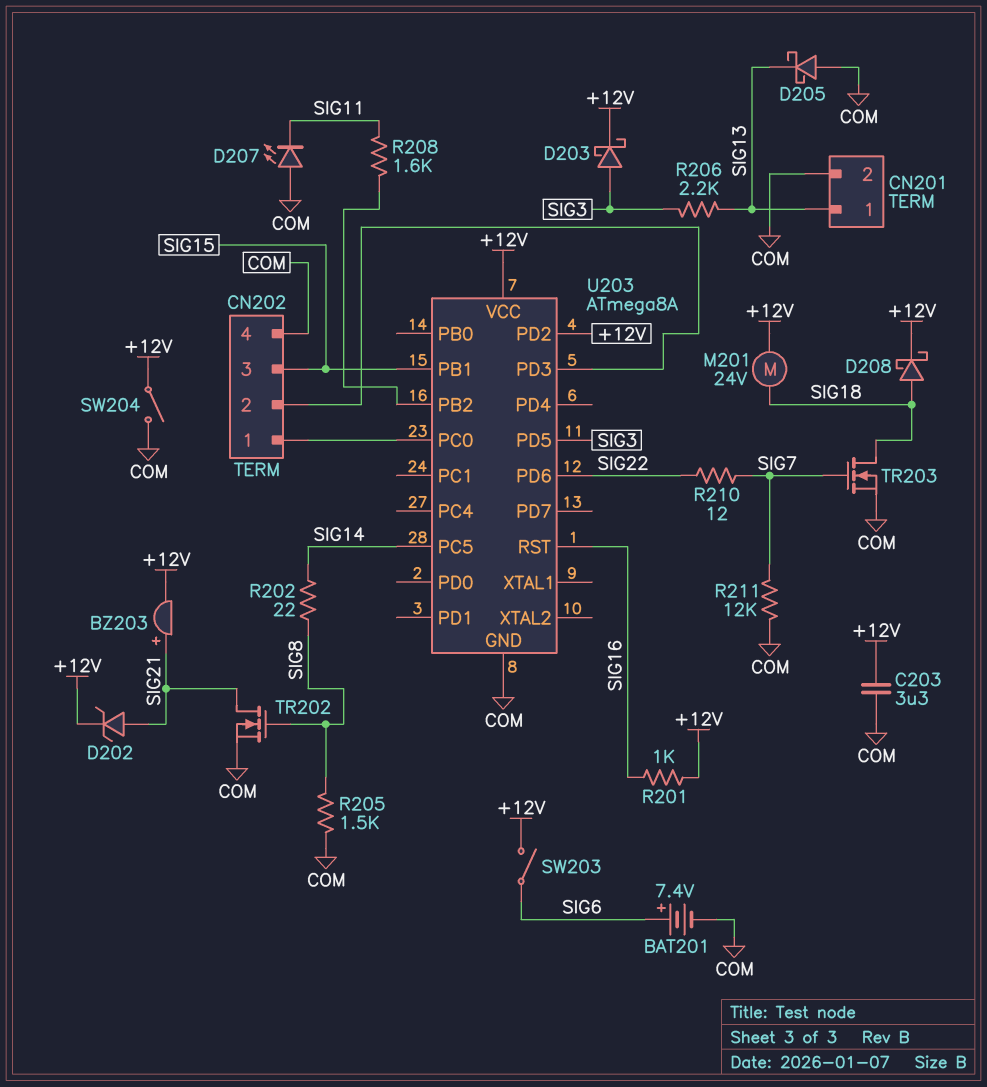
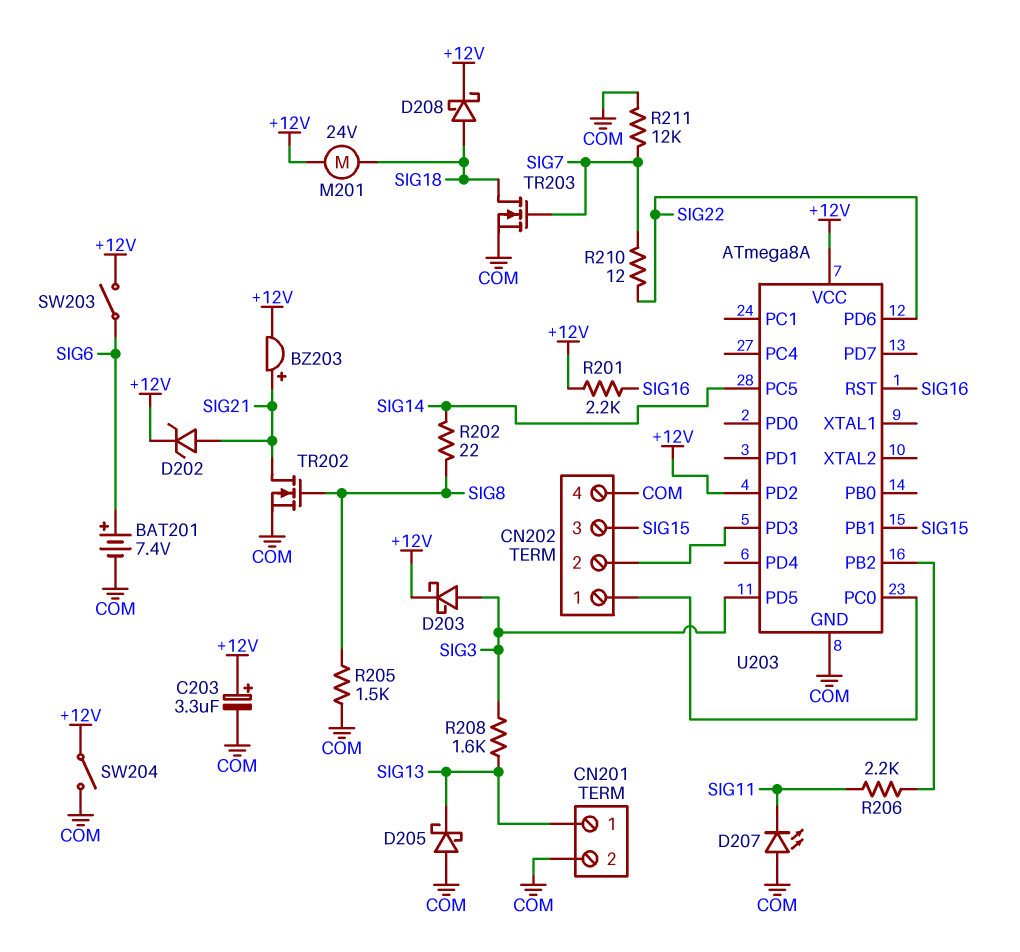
C203: 3.3uF (+12V, COM) -> 3.3uF (plus +12V, minus COM)
R201: 1k (+12V, SIG16) -> 2.2k (+12V, SIG16)
R206: 2.2k (SIG3, SIG13) -> 2.2k (SIG11, U203/PB2)
R208: 1.6k (SIG11, U203/PB2) -> 1.6k (SIG3, SIG13)

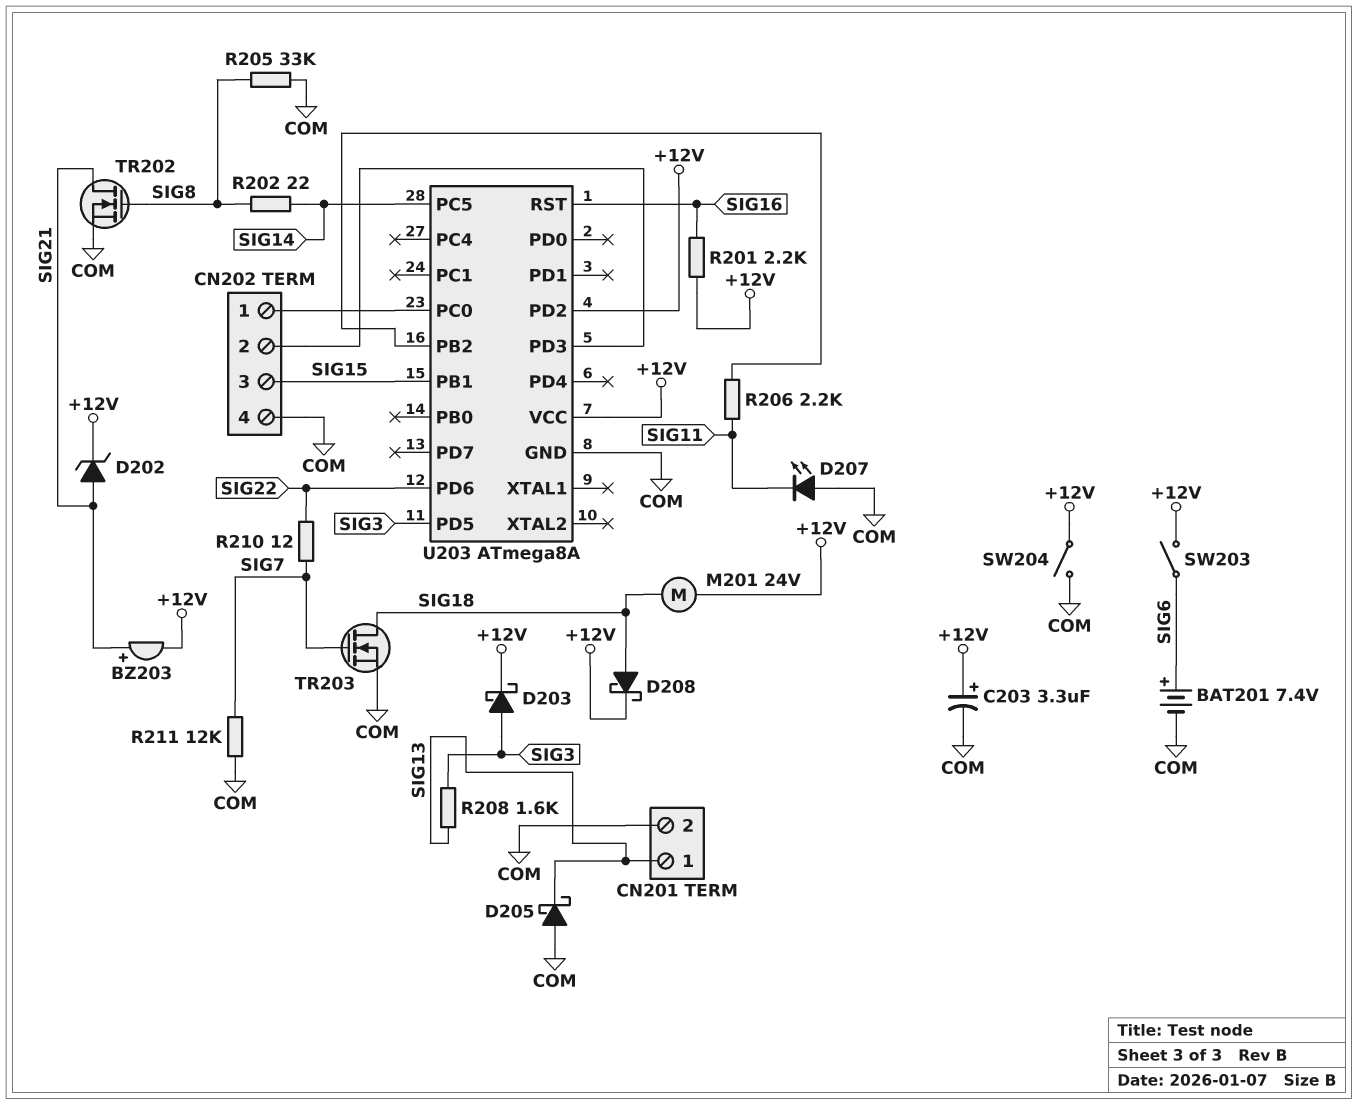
R205: 1.5k (COM, SIG8) -> 33k (COM, SIG8)

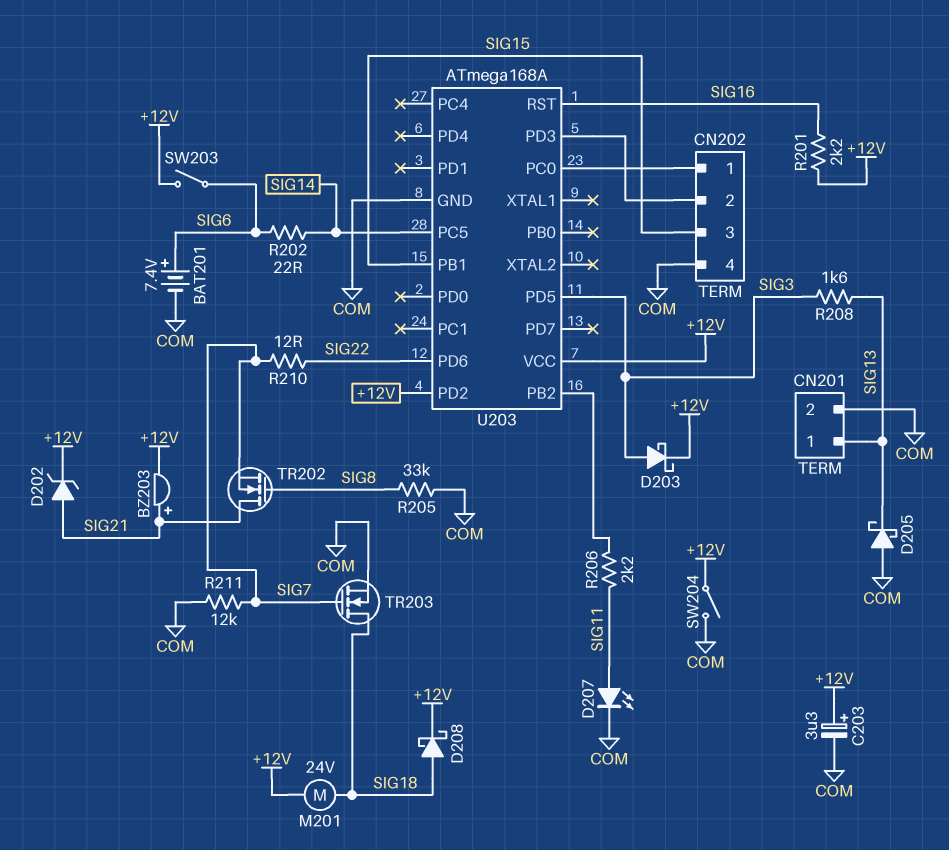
D207: LED (A COM, K SIG11) -> LED (A SIG11, K COM)
R202: 22 (SIG8, SIG14) -> 22 (SIG6, SIG14)
TR202: NMOS (G SIG8, D SIG21, S COM) -> NMOS (G SIG8, D SIG21, S SIG7)
U203: ATmega8A -> ATmega168A

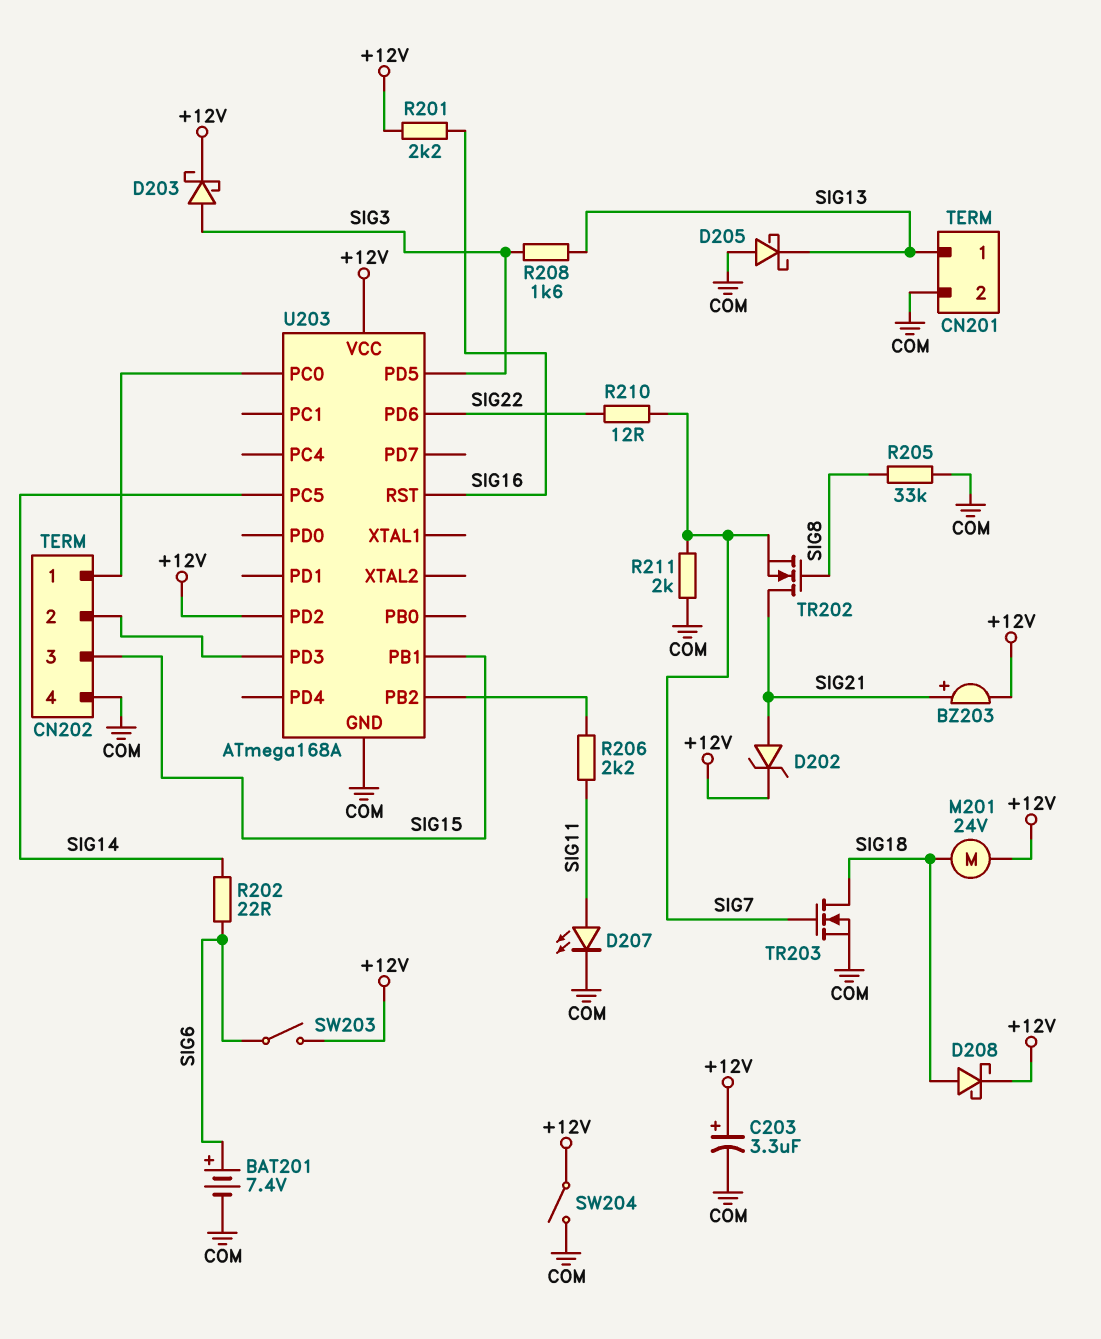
R211: 12k (COM, SIG7) -> 2k (COM, SIG7)

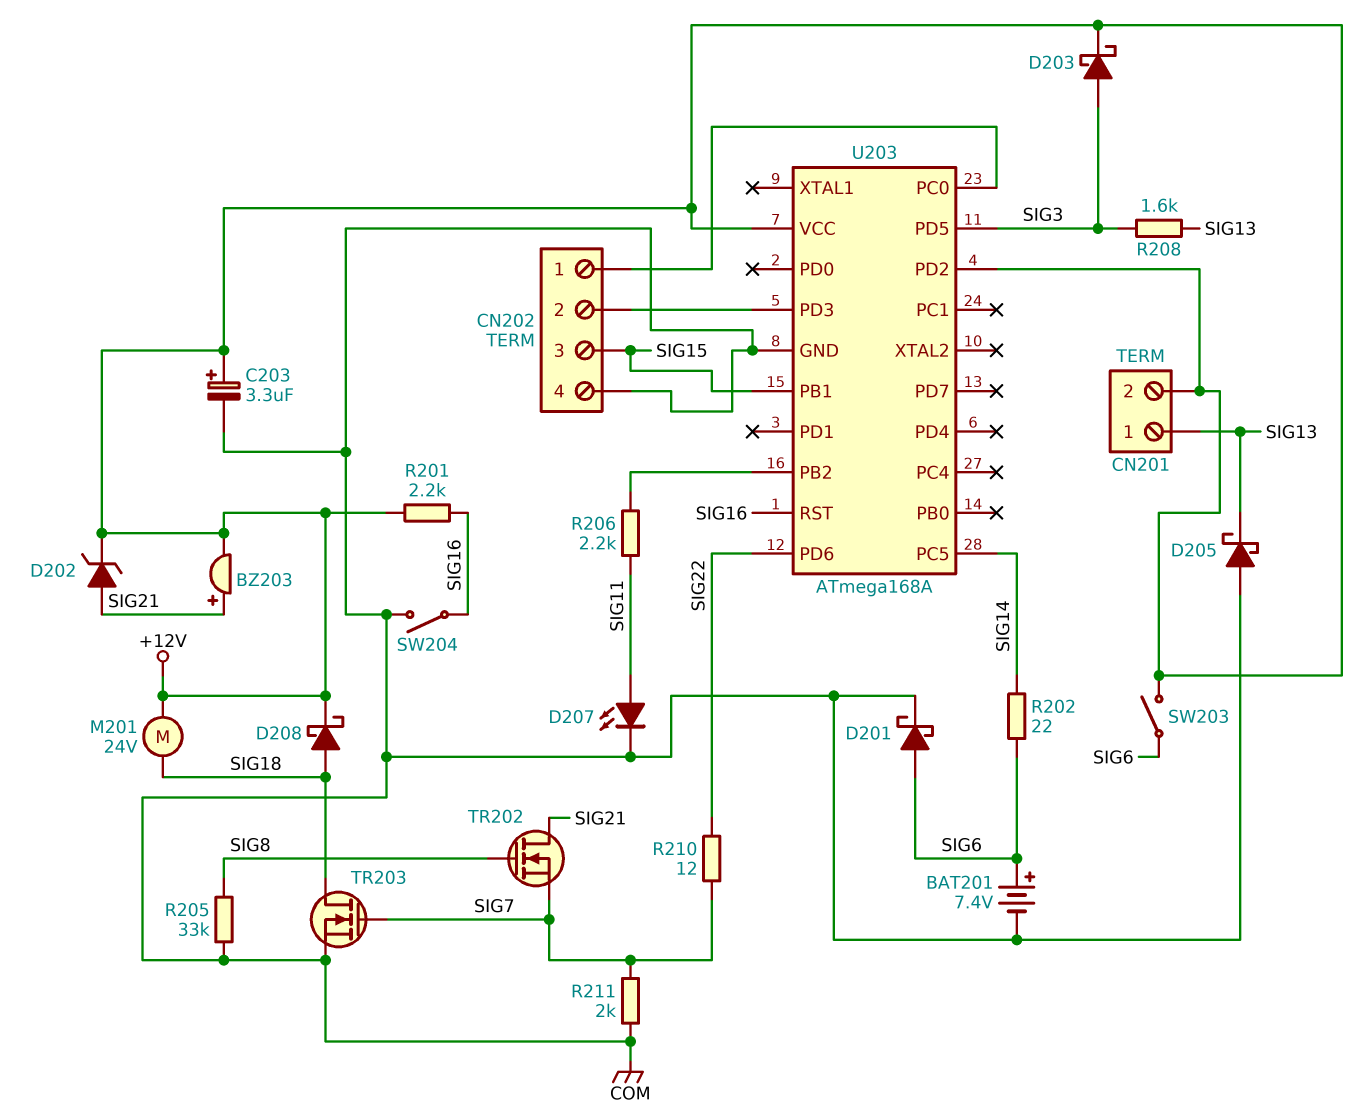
CN201 pin 2: COM -> +12V
D201: none -> schottky (A SIG6, K COM)
SW204: switch (+12V, COM) -> switch (COM, SIG16)

